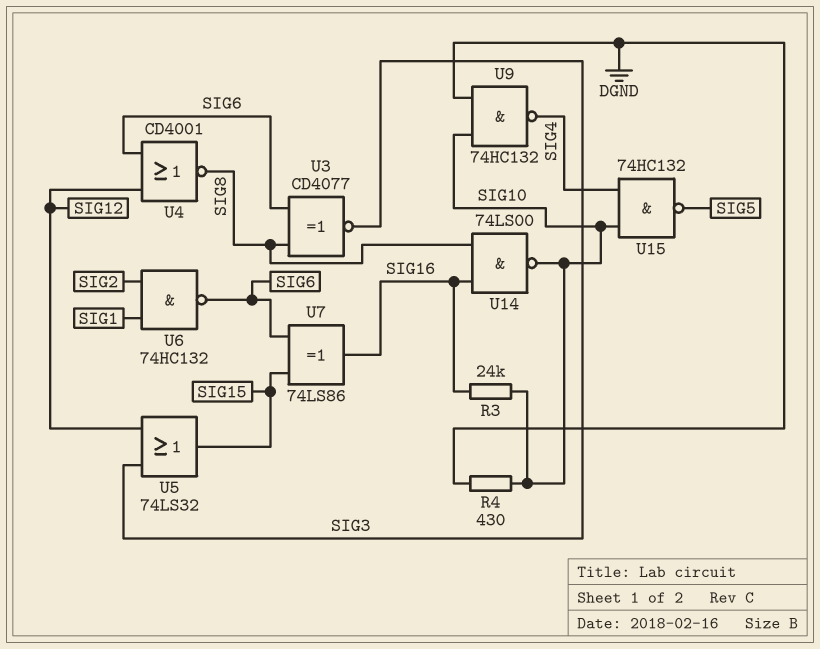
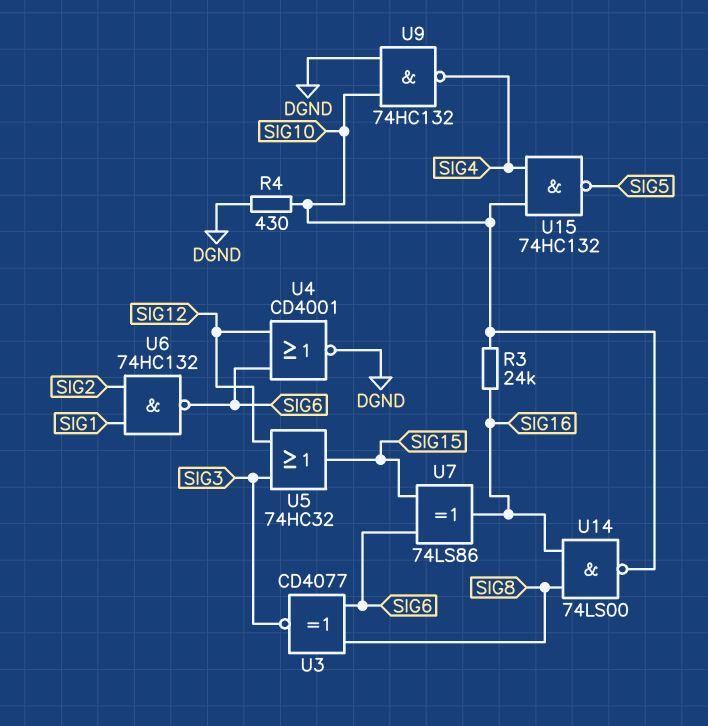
U4: NOR CD4001 (in SIG6, in SIG12, out SIG8) -> NOR CD4001 (in SIG6, in SIG12, out DGND)
U5: OR 74LS32 (in SIG3, in SIG12, out SIG15) -> OR 74HC32 (in SIG3, in SIG12, out SIG15)

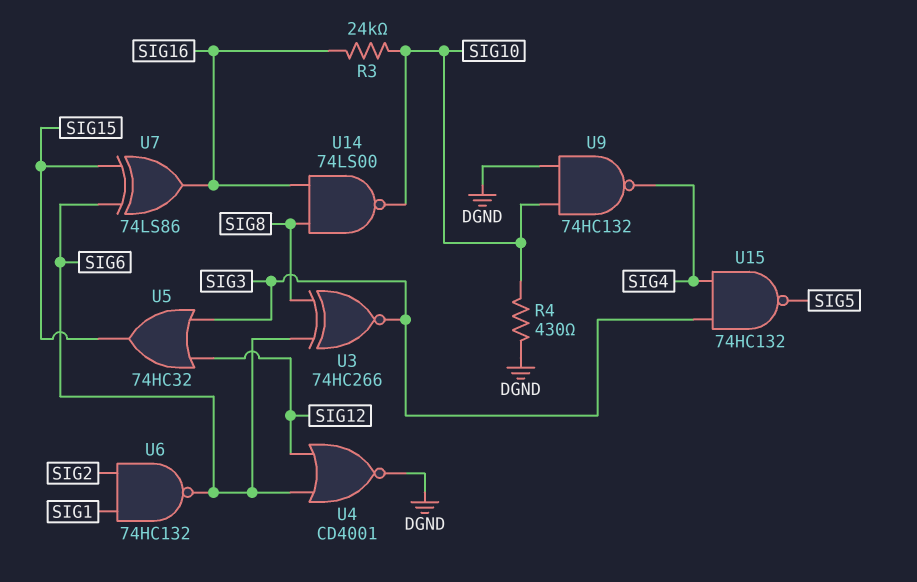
U3: XNOR CD4077 (in SIG6, in SIG8, out SIG3) -> XNOR 74HC266 (in SIG6, in SIG8, out SIG3)
U15: NAND 74HC132 (in SIG4, in SIG10, out SIG5) -> NAND 74HC132 (in SIG3, in SIG4, out SIG5)

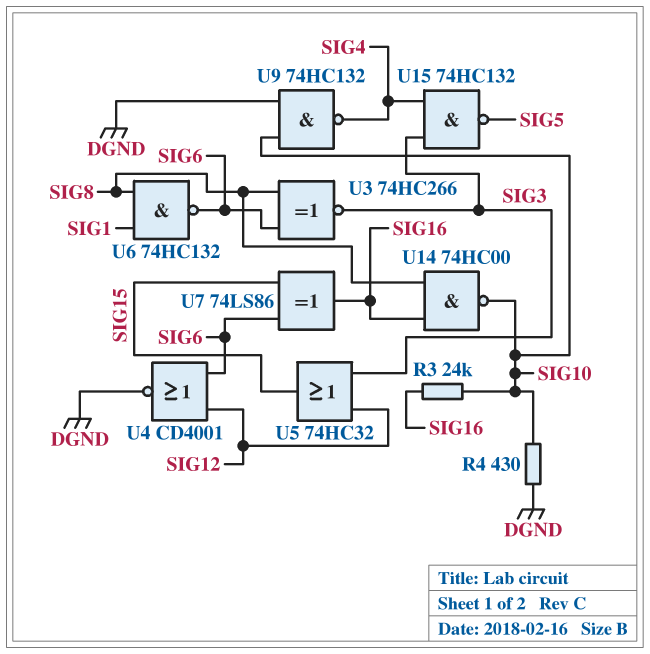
U6: NAND 74HC132 (in SIG1, in SIG2, out SIG6) -> NAND 74HC132 (in SIG1, in SIG8, out SIG6)
U14: NAND 74LS00 (in SIG8, in SIG16, out SIG10) -> NAND 74HC00 (in SIG8, in SIG16, out SIG10)

